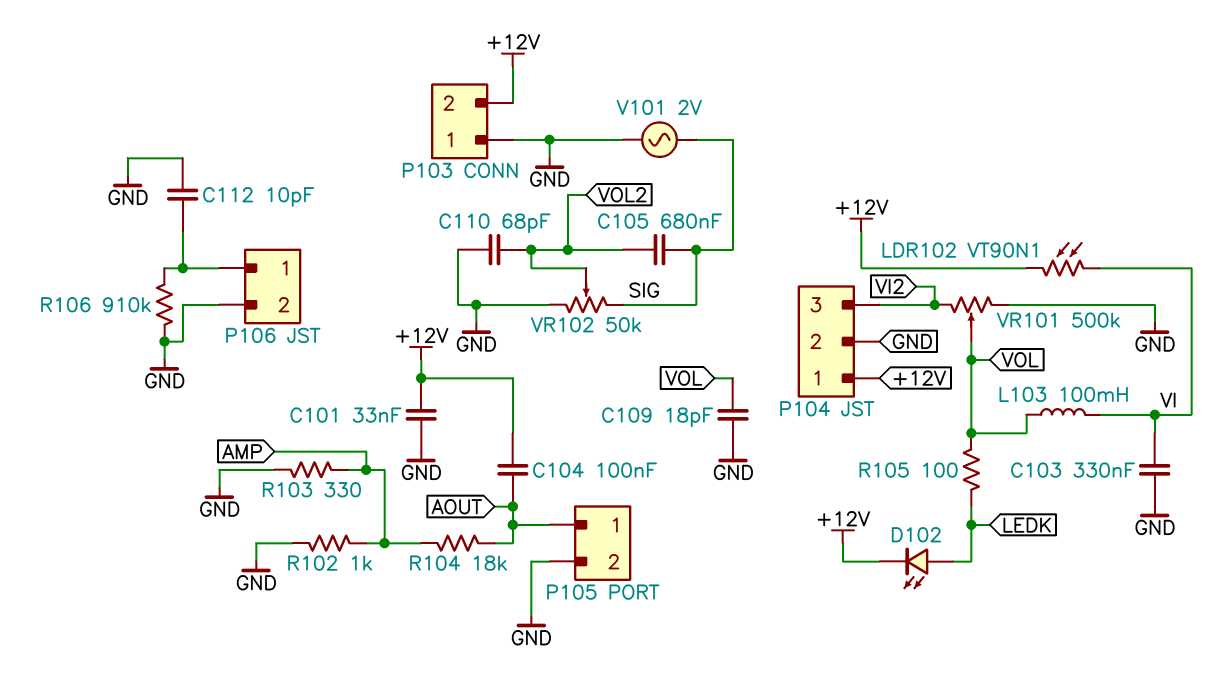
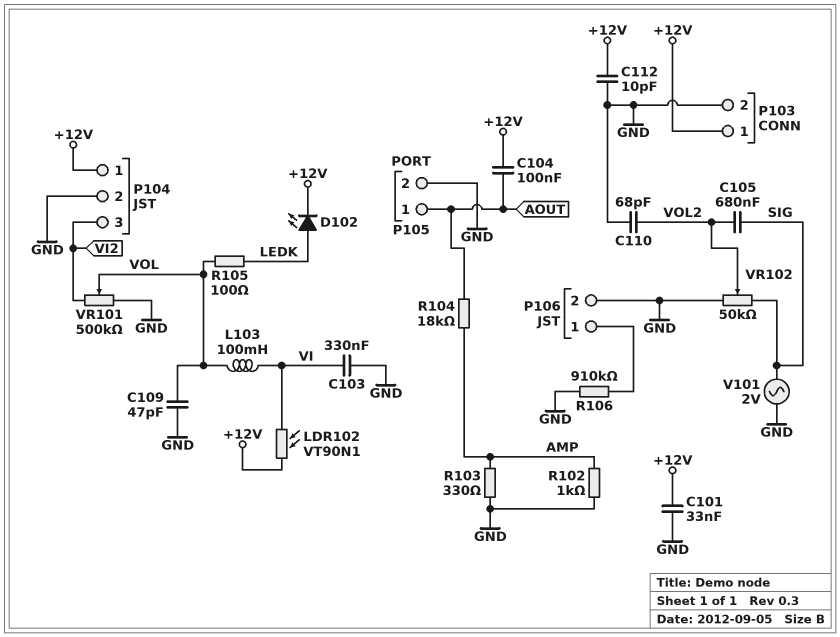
C109: 18pF (GND, VOL) -> 47pF (GND, VOL)
C112: 10pF (GND, P106/1) -> 10pF (+12V, GND)
P103 pin 1: GND -> +12V
P103 pin 2: +12V -> GND

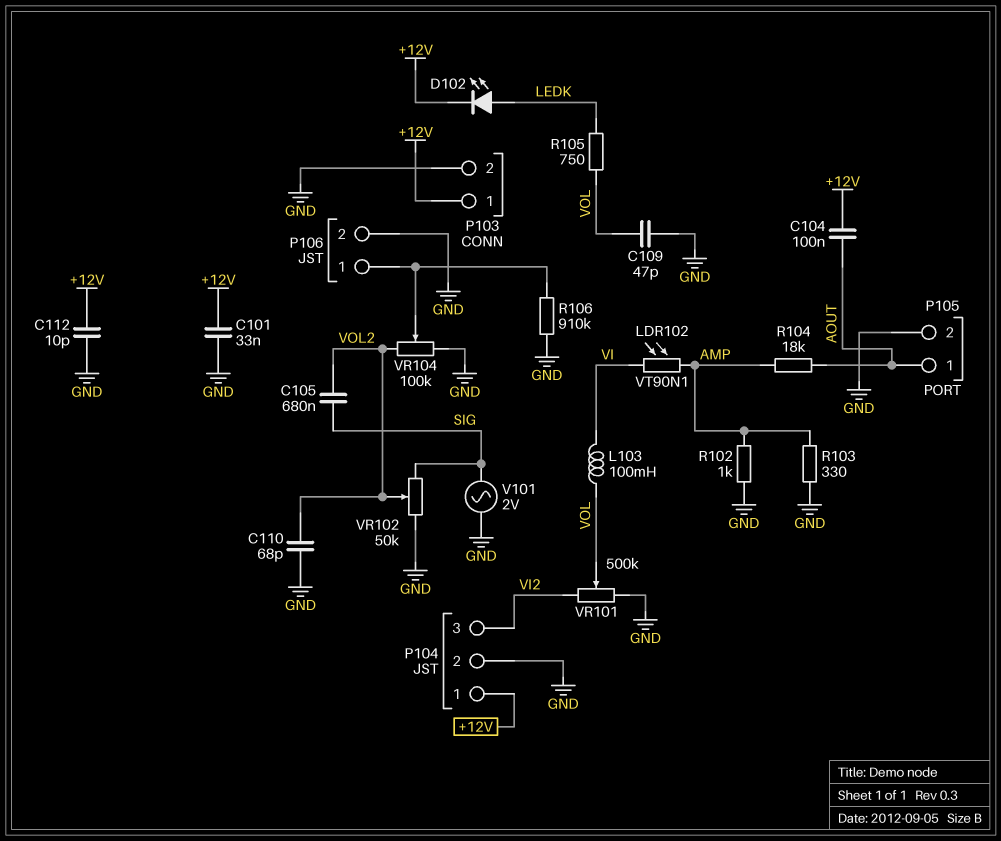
C103: 330nF (GND, VI) -> none
LDR102: VT90N1 (+12V, VI) -> VT90N1 (AMP, VI)
R105: 100 (LEDK, VOL) -> 750 (LEDK, VOL)
VR104: none -> 100k (GND, VOL2, wiper P106/1)

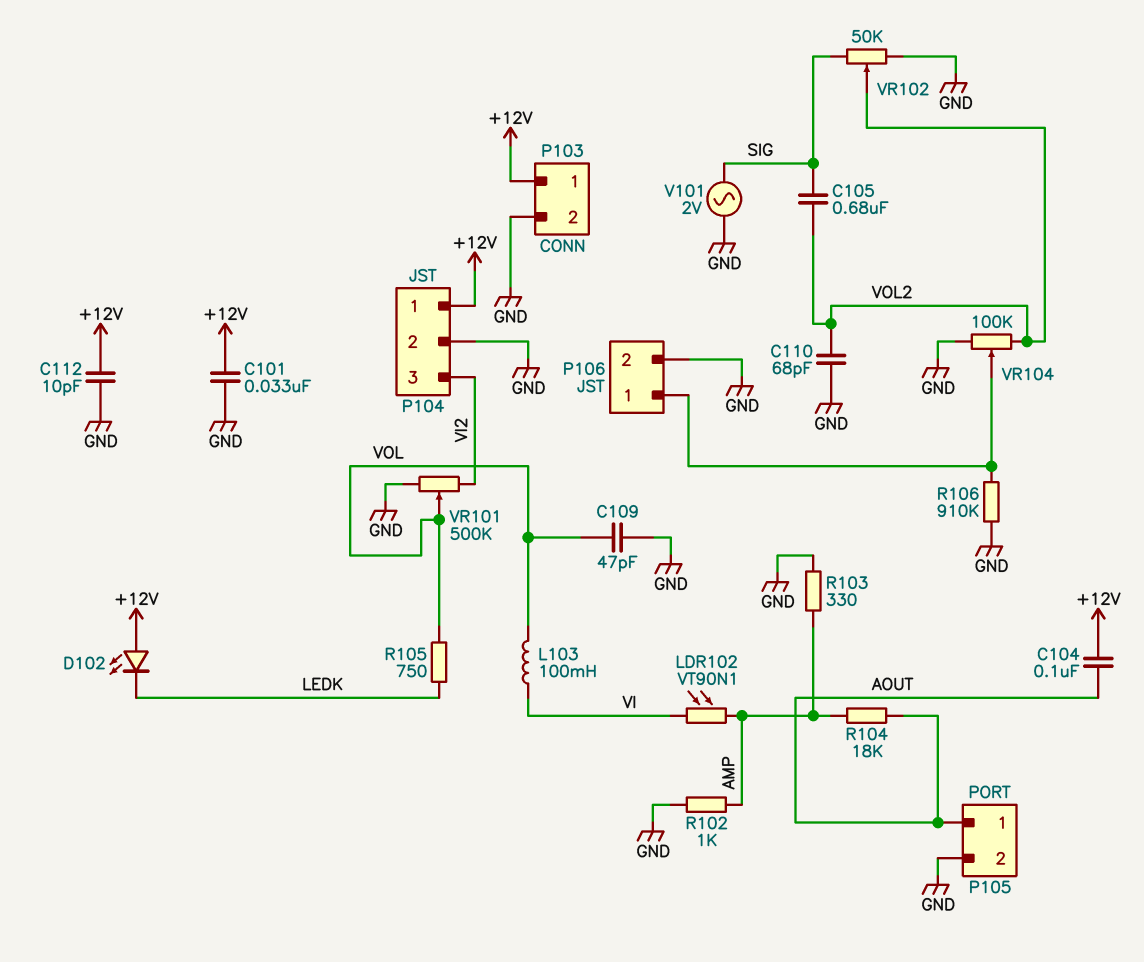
D102: LED (A LEDK, K +12V) -> LED (A +12V, K LEDK)

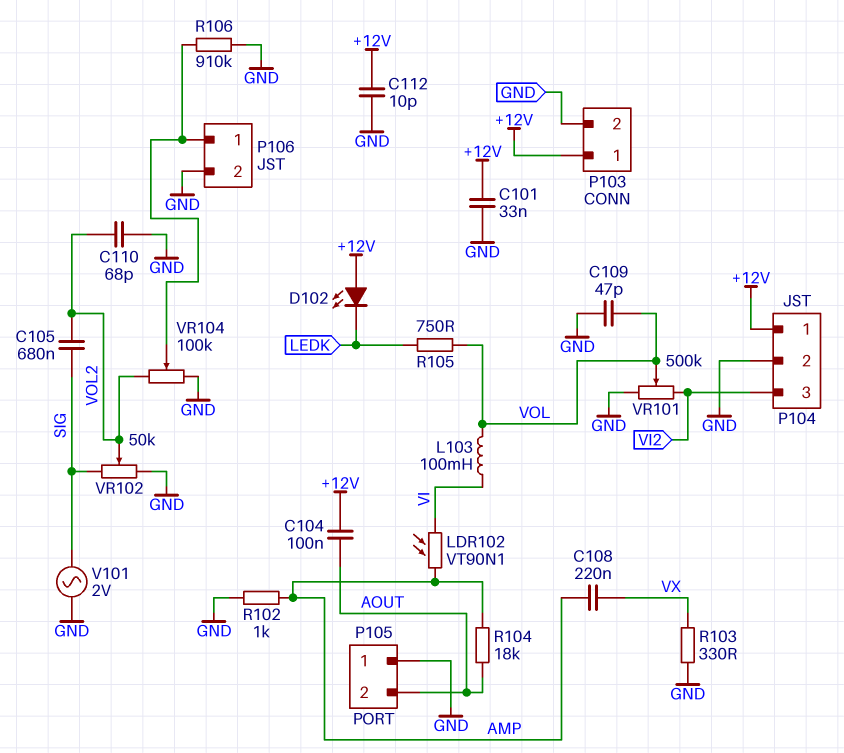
C108: none -> 220nF (AMP, VX)
P105 pin 1: AOUT -> GND
P105 pin 2: GND -> AOUT
R103: 330 (AMP, GND) -> 330 (GND, VX)

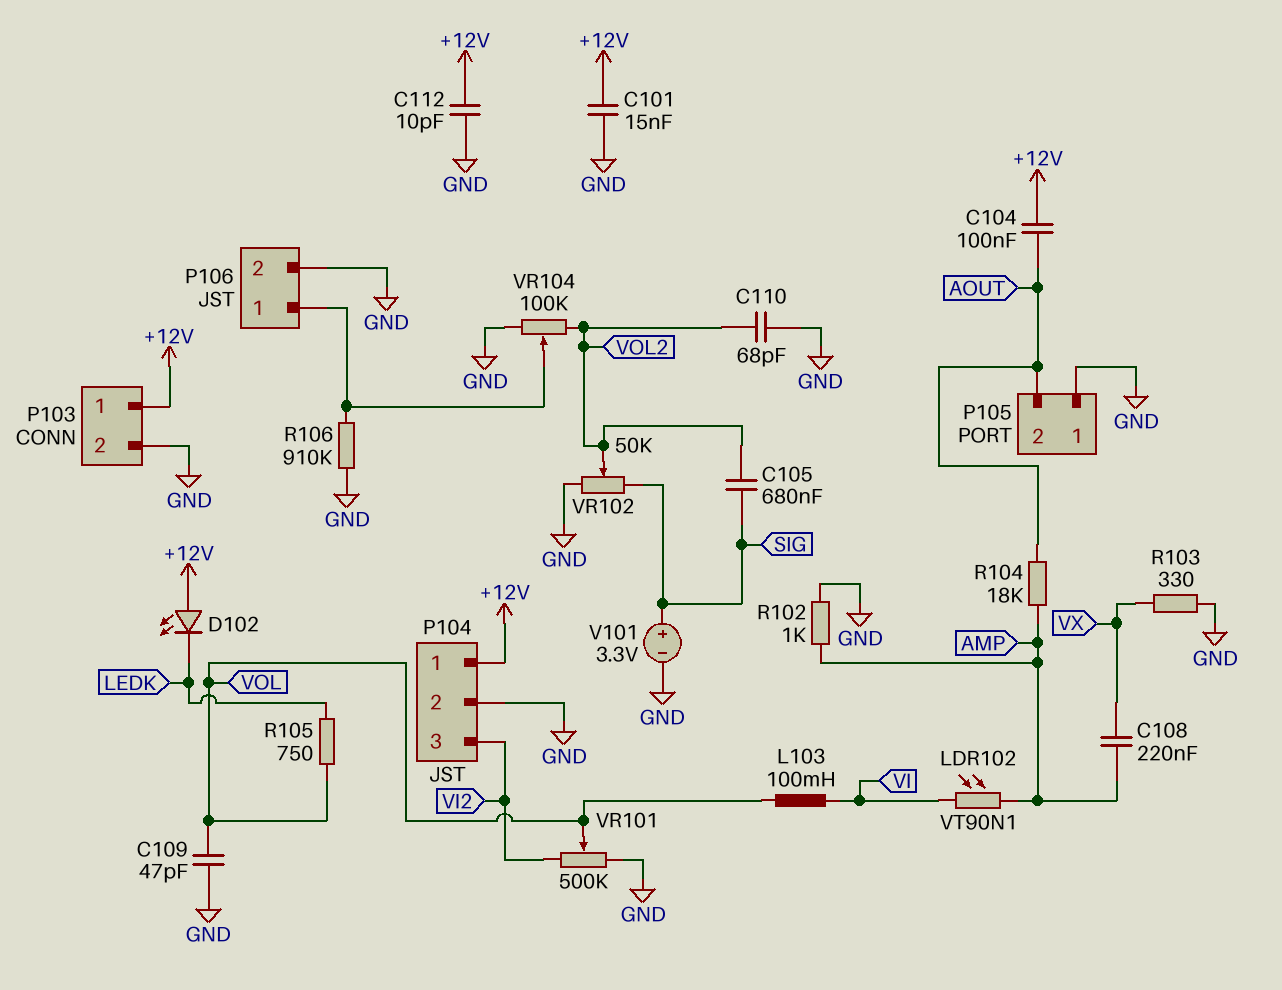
C101: 33nF (+12V, GND) -> 15nF (+12V, GND)
V101: AC 2V (GND, SIG) -> 3.3V (plus SIG, minus GND)

